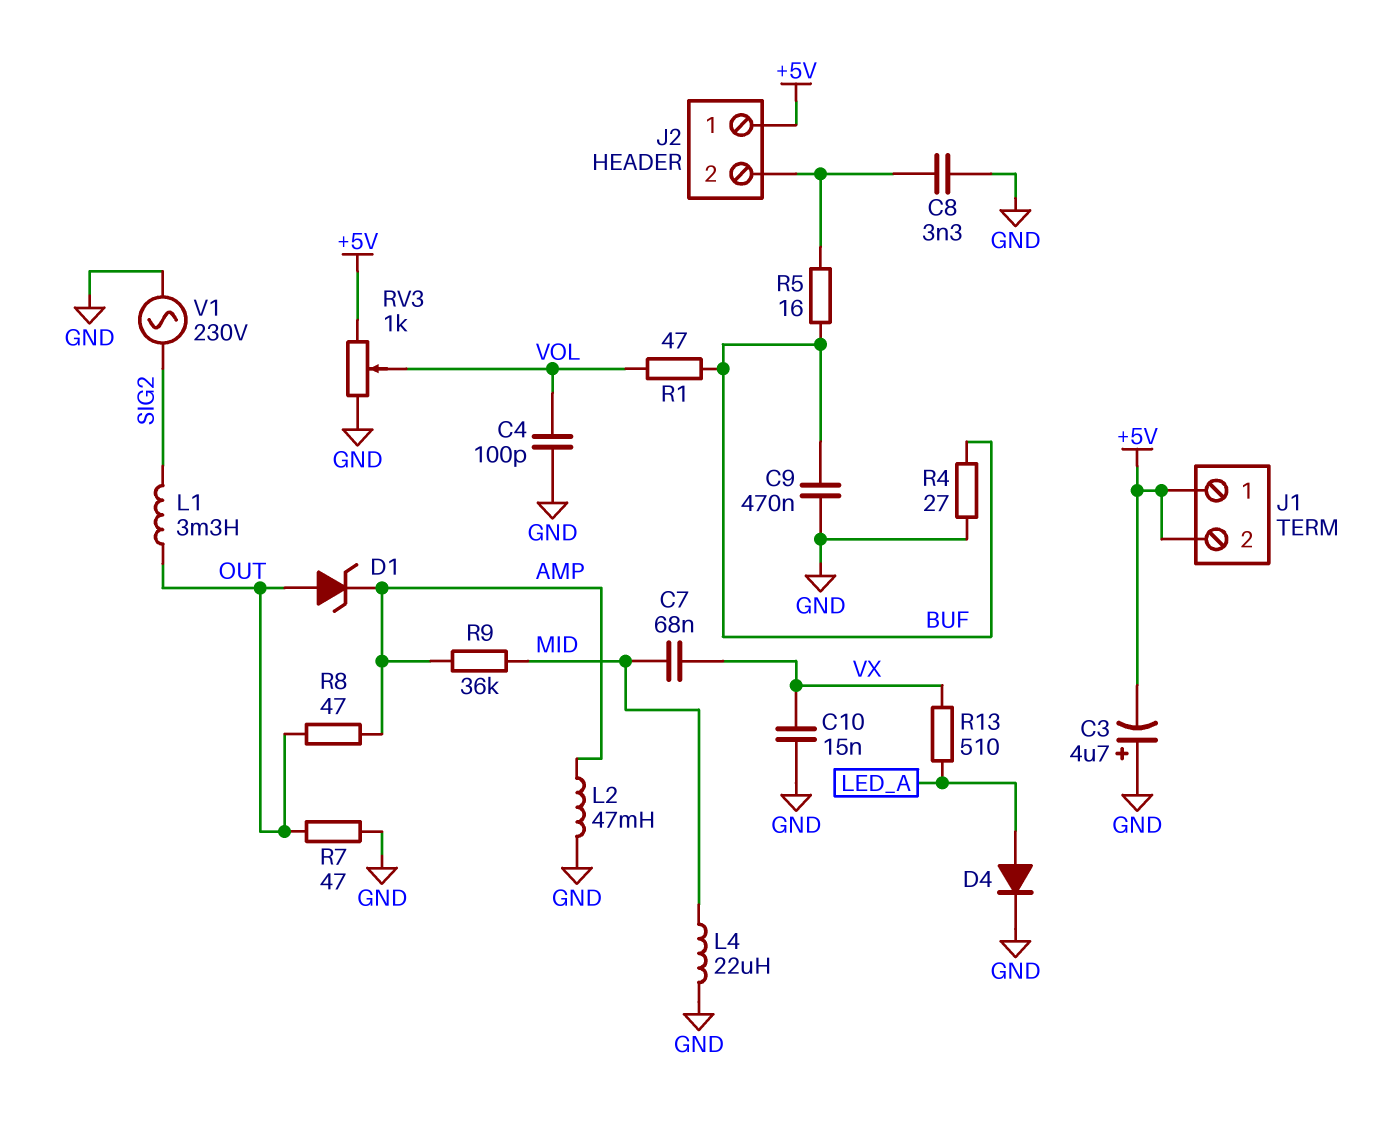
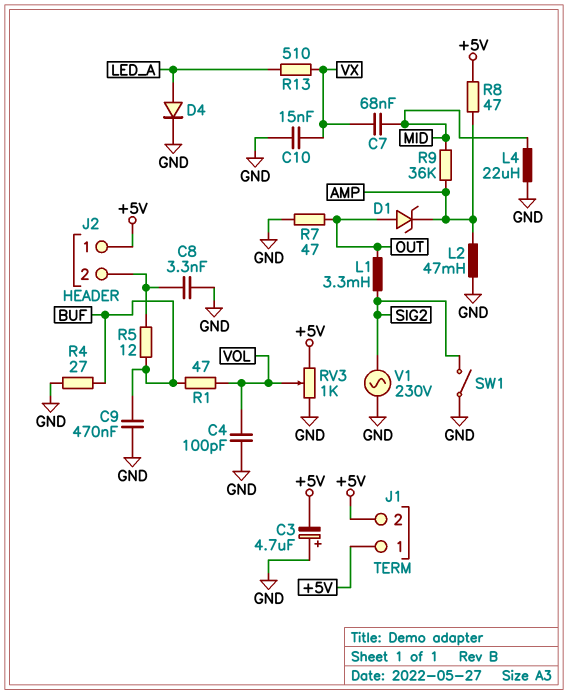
R5: 16 (BUF, J2/2) -> 12 (BUF, J2/2)
R8: 47 (AMP, OUT) -> 47 (+5V, AMP)
SW1: none -> switch (GND, SIG2)

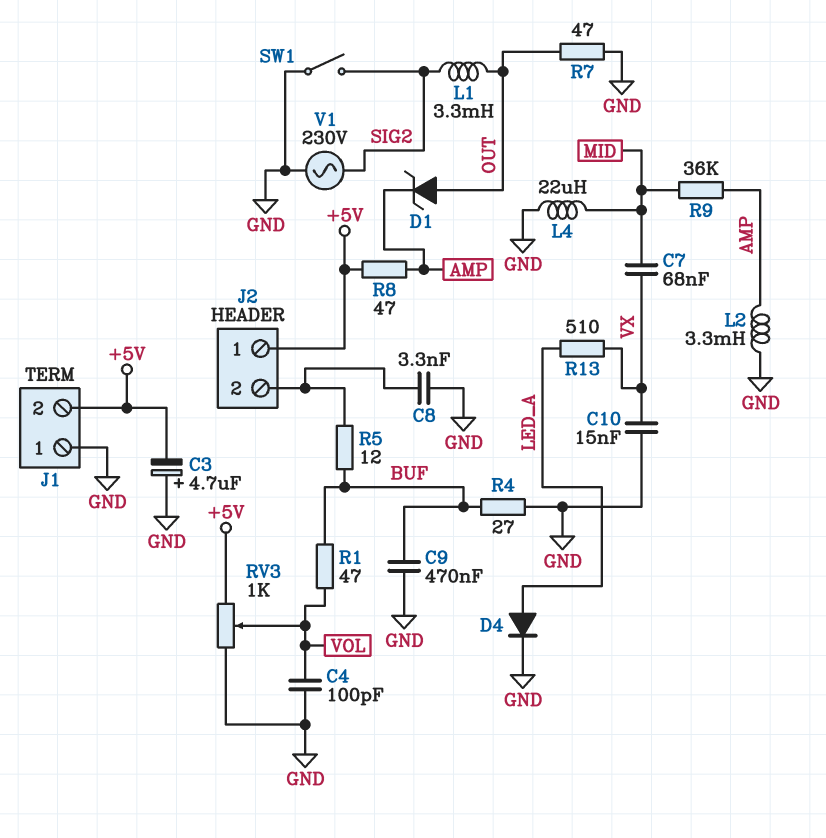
J1 pin 1: +5V -> GND
L2: 47mH (AMP, GND) -> 3.3mH (AMP, GND)

